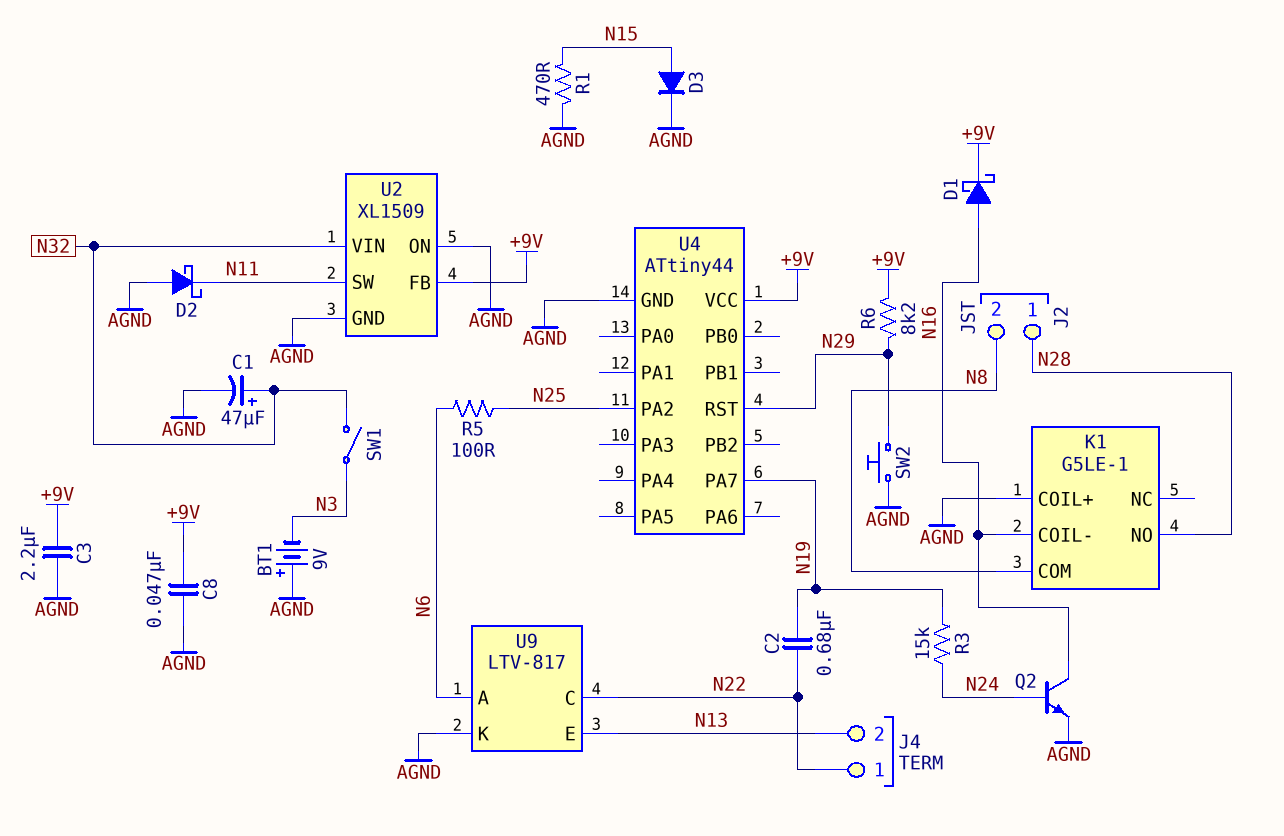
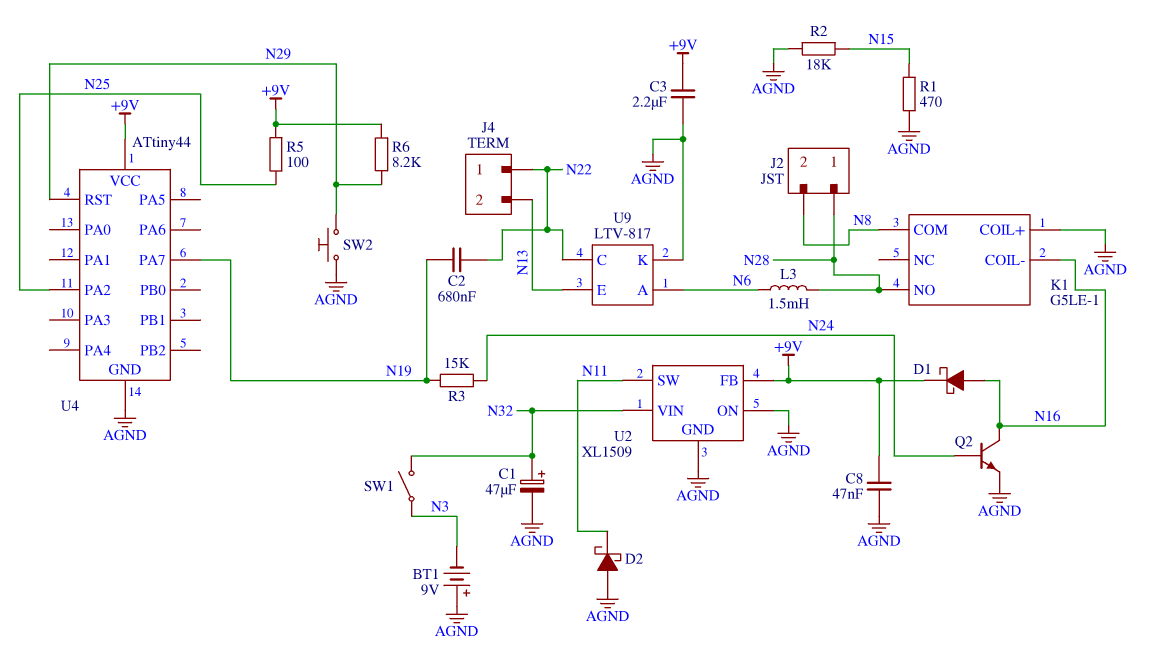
D3: diode (A N15, K AGND) -> none
L3: none -> 1.5mH (N6, N28)
R2: none -> 18k (AGND, N15)
R5: 100 (N6, N25) -> 100 (+9V, N25)

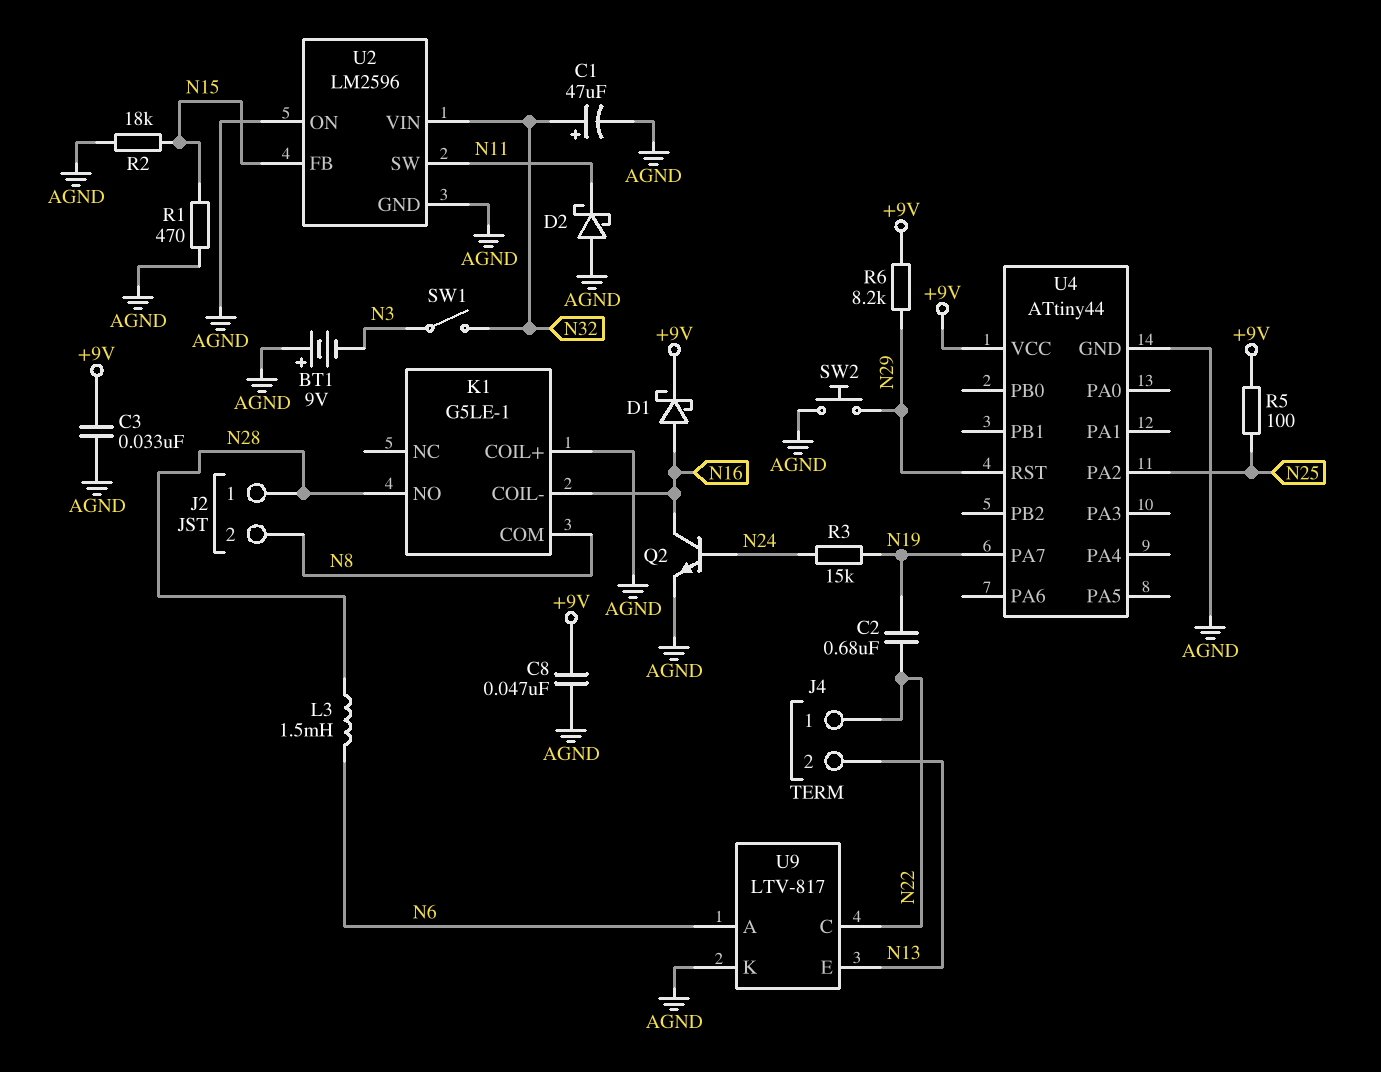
C3: 2.2uF (+9V, AGND) -> 33nF (+9V, AGND)
U2: XL1509 -> LM2596
U2 pin FB: +9V -> N15

